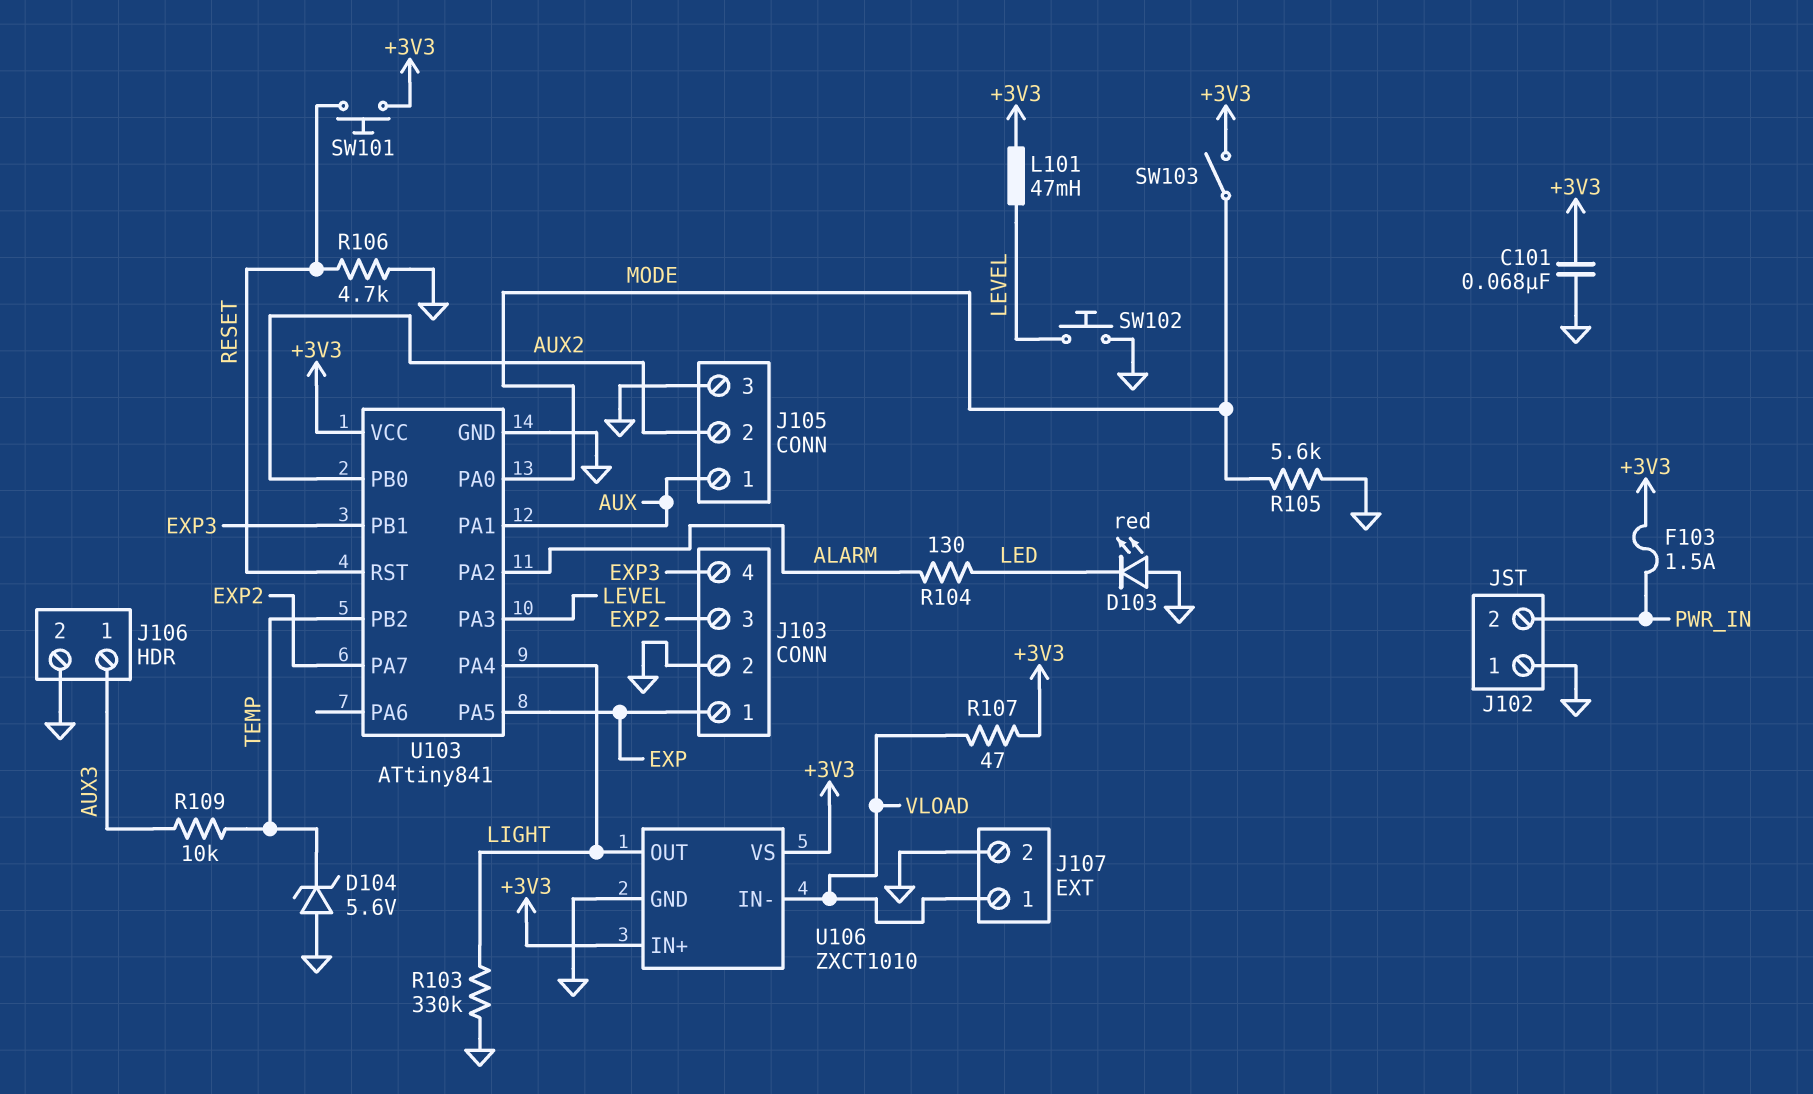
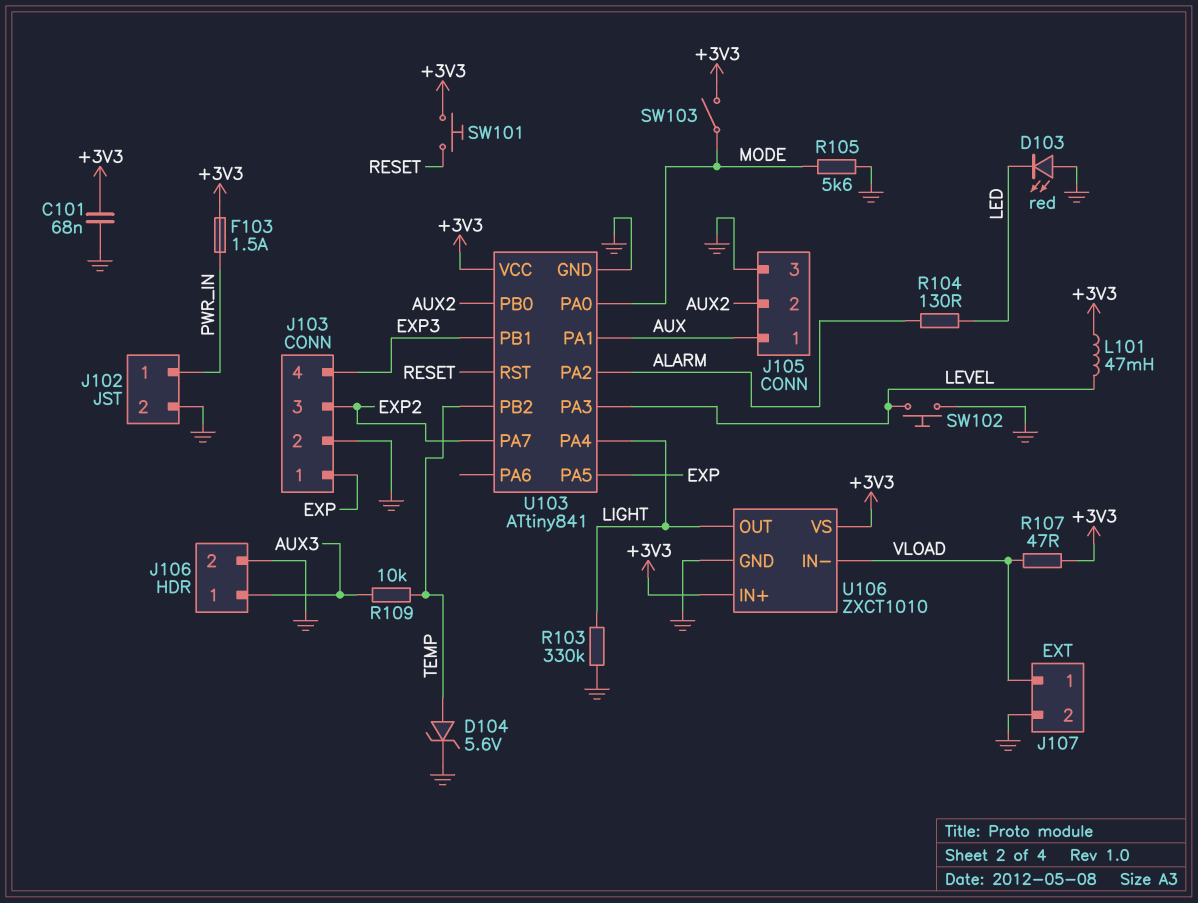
D104: zener 5.6V (A GND, K TEMP) -> zener 5.6V (A TEMP, K GND)
J102 pin 1: GND -> PWR_IN
J102 pin 2: PWR_IN -> GND
R106: 4.7k (GND, RESET) -> none

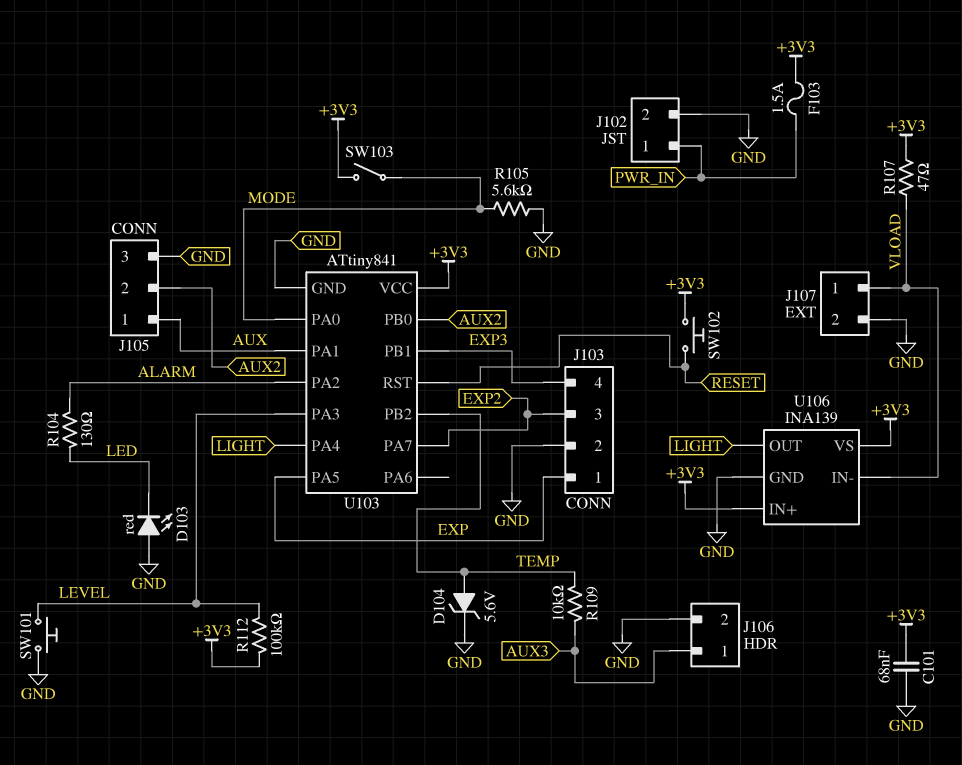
L101: 47mH (+3V3, LEVEL) -> none
R103: 330k (GND, LIGHT) -> none
R112: none -> 100k (+3V3, LEVEL)
SW101: button (+3V3, RESET) -> button (GND, LEVEL)
SW102: button (GND, LEVEL) -> button (+3V3, RESET)
U106: ZXCT1010 -> INA139

